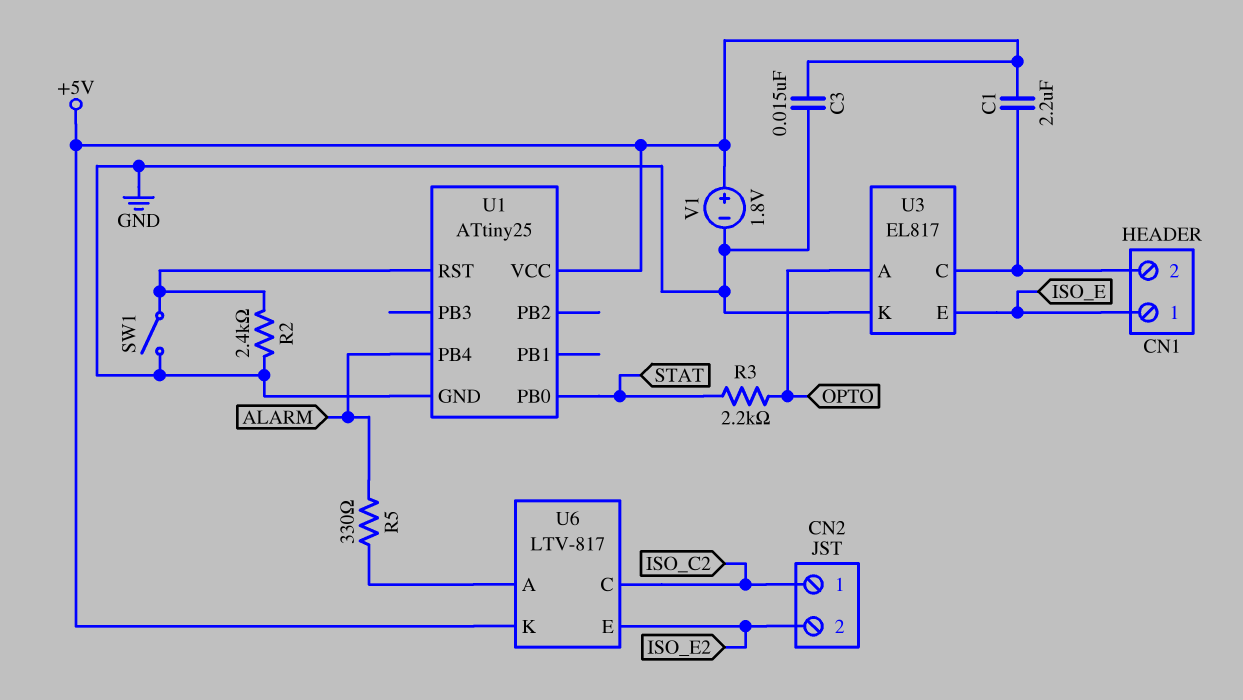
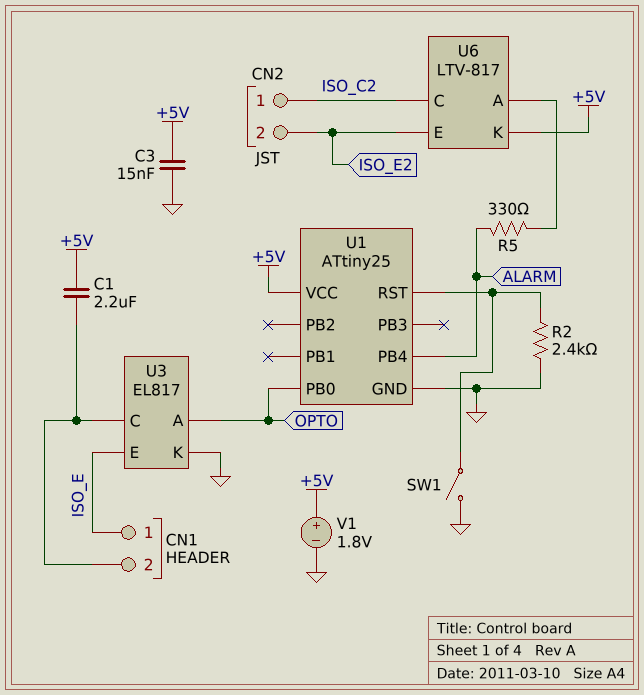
R3: 2.2k (OPTO, STAT) -> none
U1 pin PB0: STAT -> OPTO

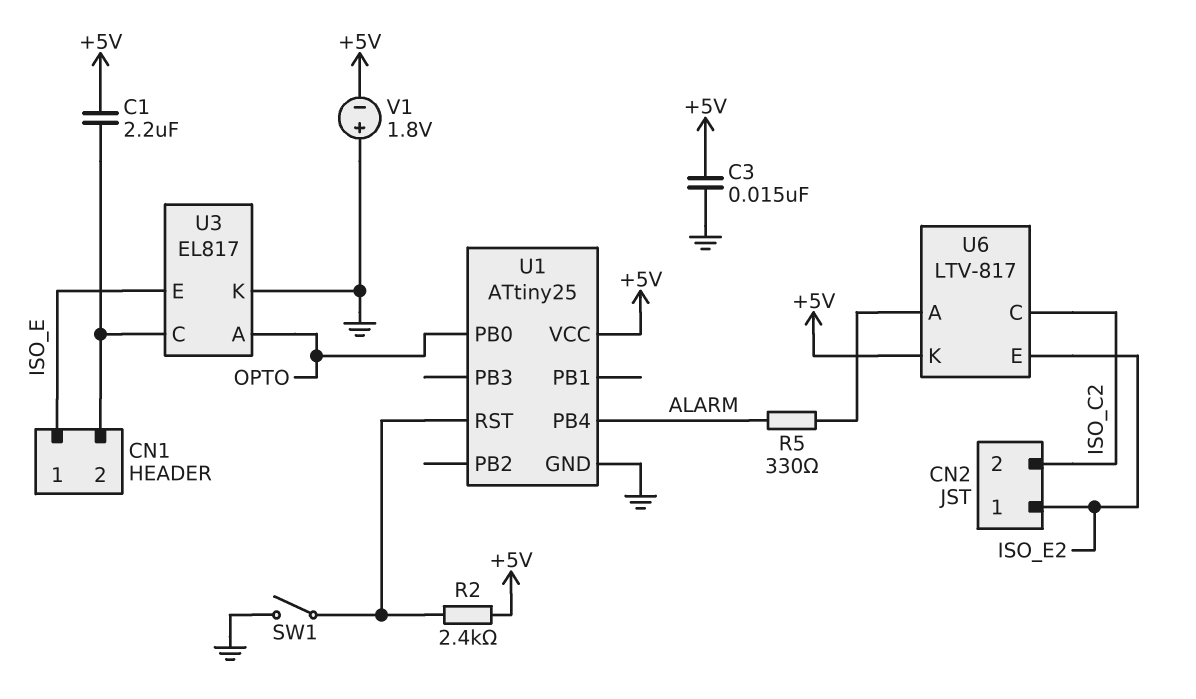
CN2 pin 1: ISO_C2 -> ISO_E2
CN2 pin 2: ISO_E2 -> ISO_C2
R2: 2.4k (GND, U1/RST) -> 2.4k (+5V, U1/RST)
V1: 1.8V (plus +5V, minus GND) -> 1.8V (plus GND, minus +5V)

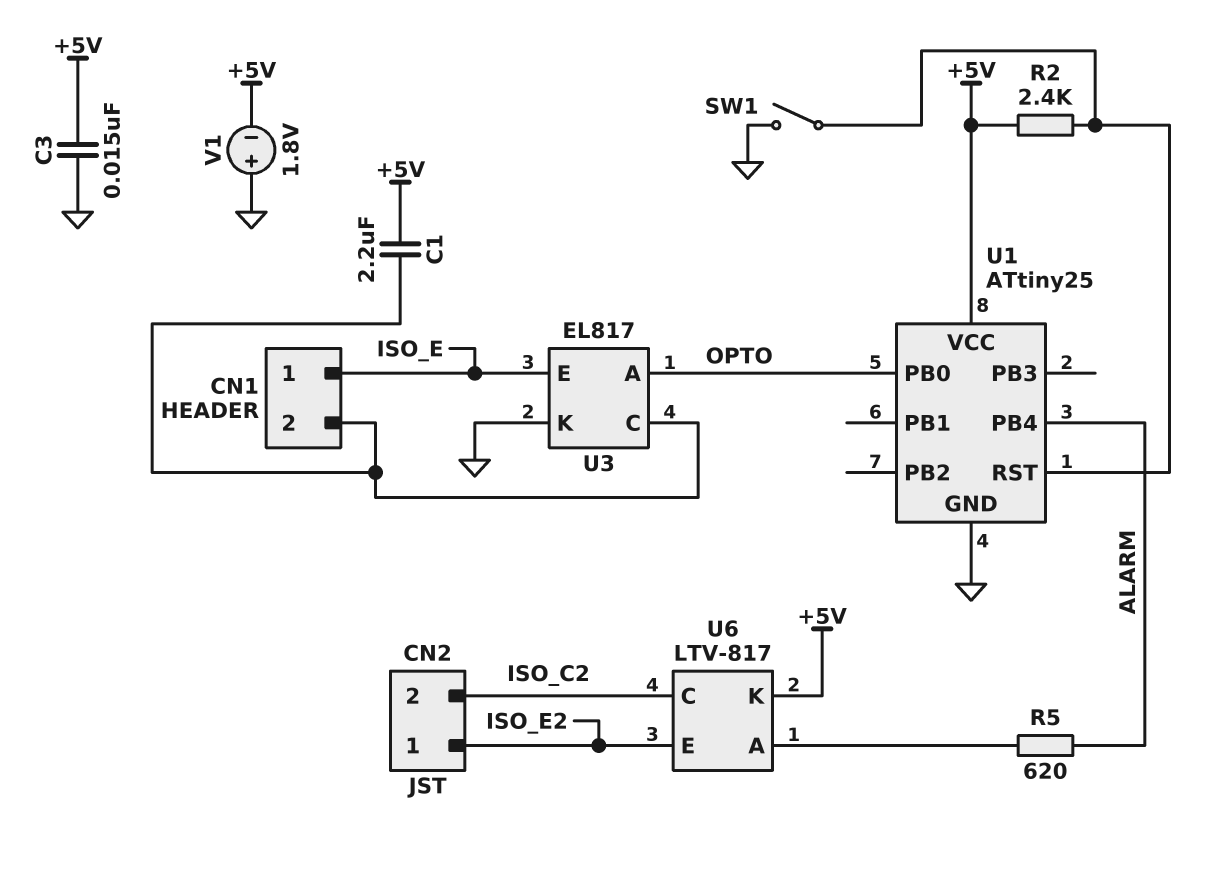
R5: 330 (ALARM, U6/A) -> 620 (ALARM, U6/A)

